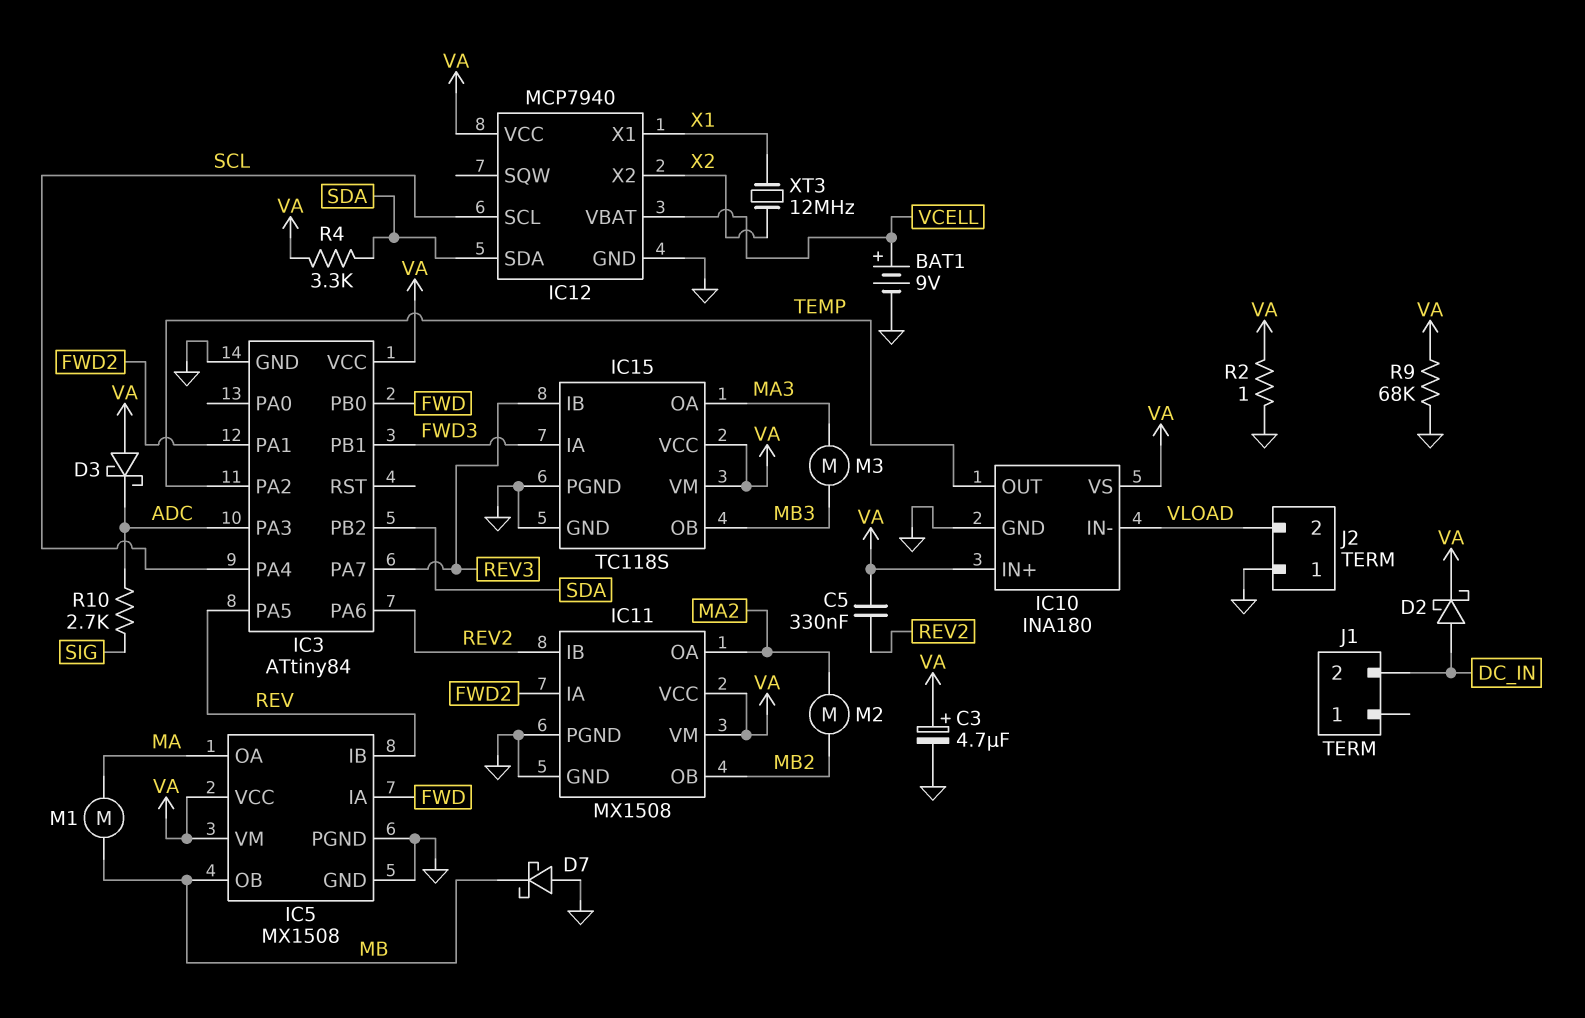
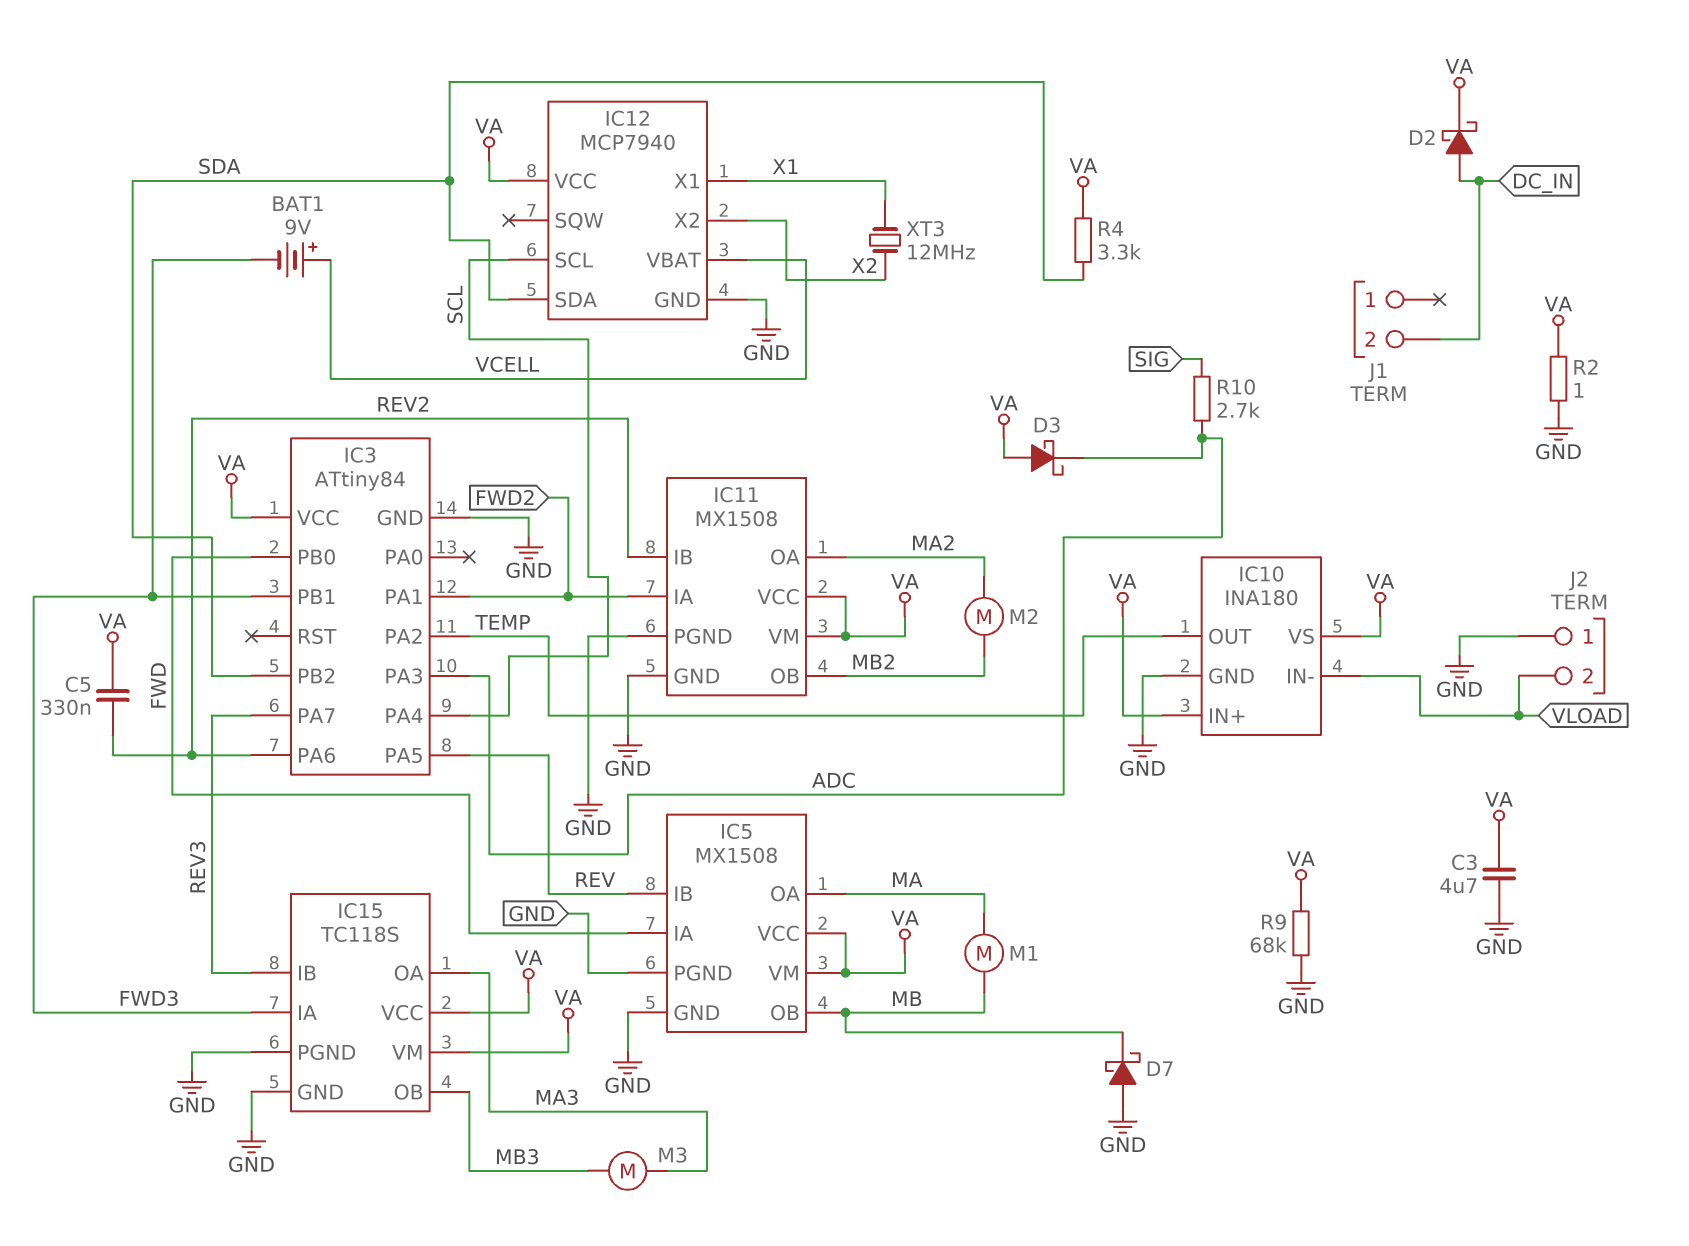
BAT1: 9V (plus VCELL, minus GND) -> 9V (plus VCELL, minus FWD3)
C3: 4.7uF (plus VA, minus GND) -> 4.7uF (GND, VA)

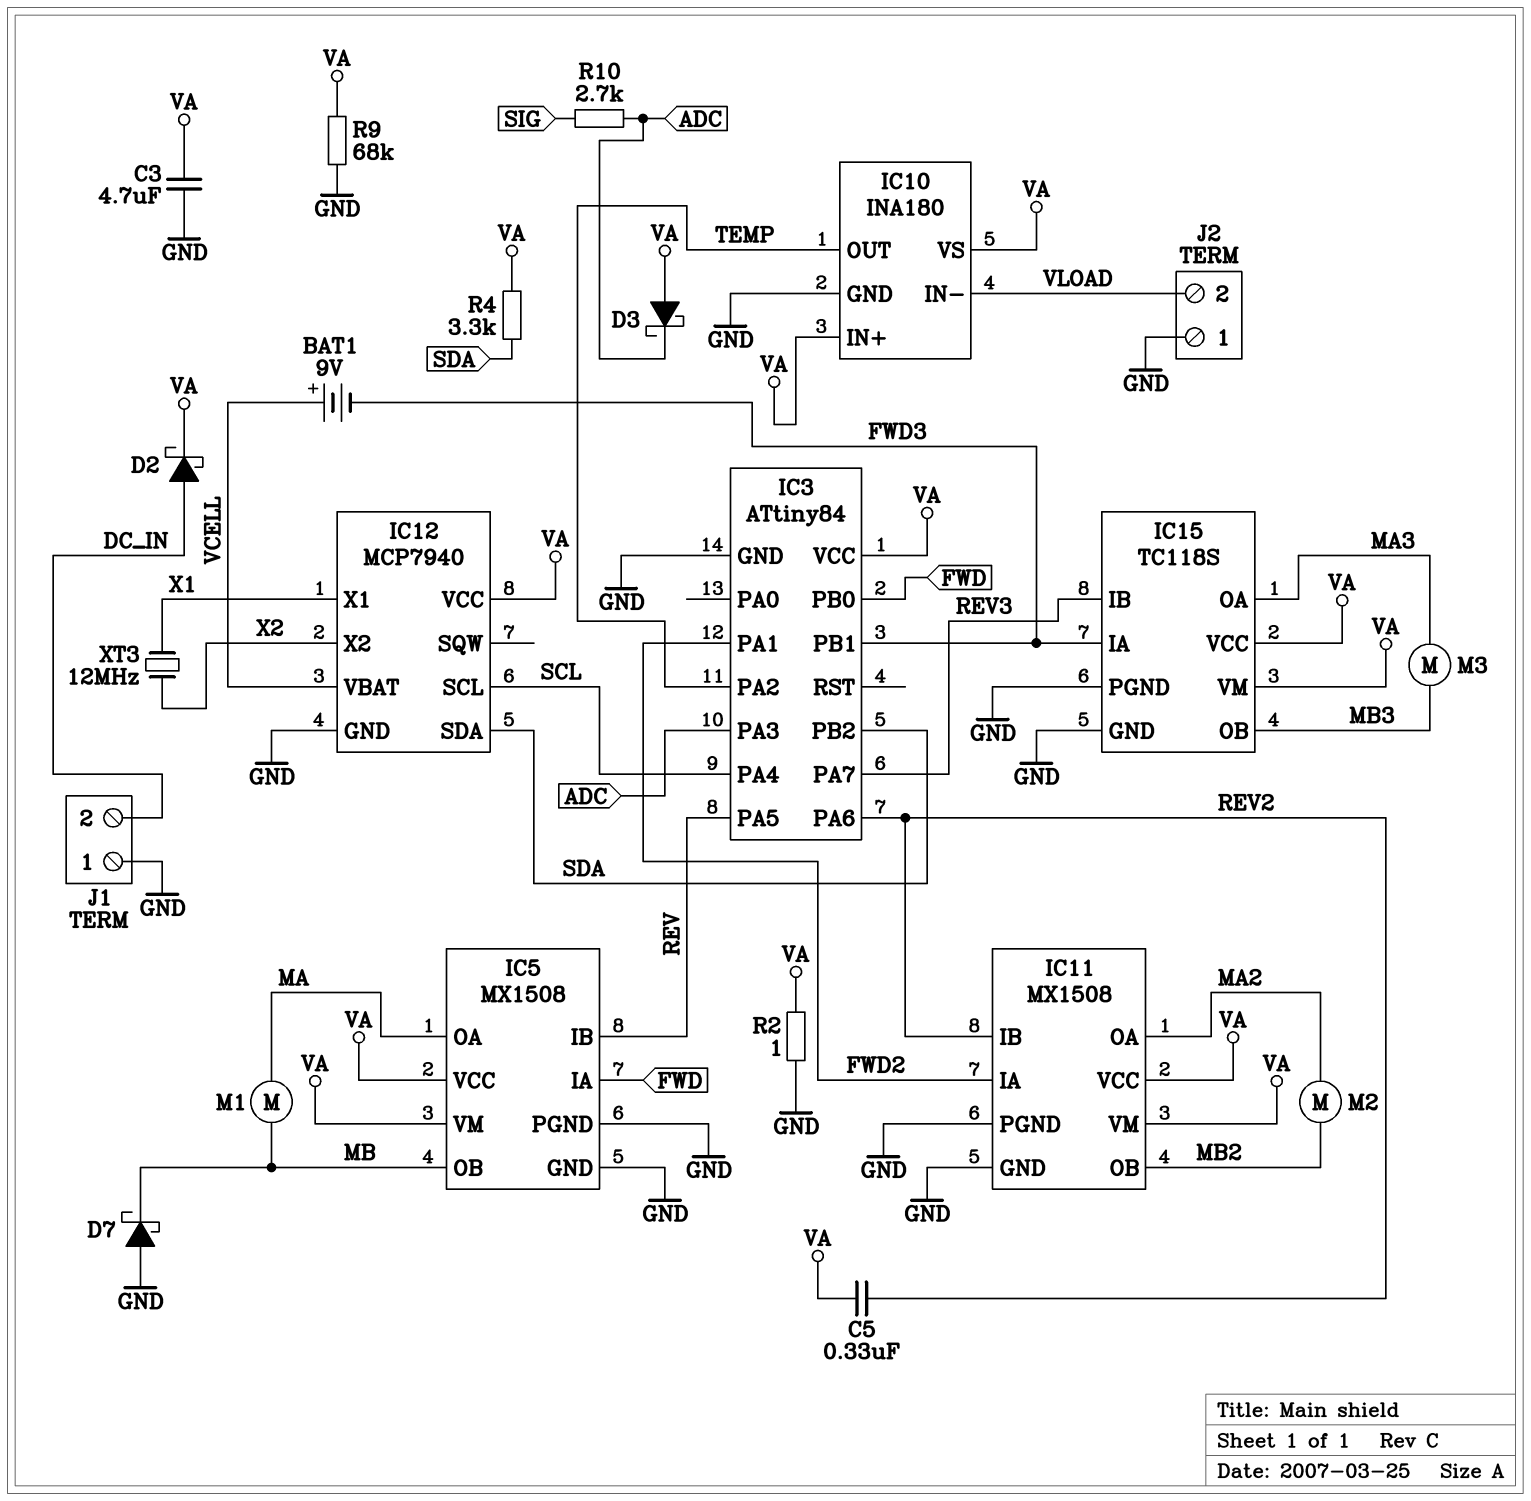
J1 pin 1: none -> GND

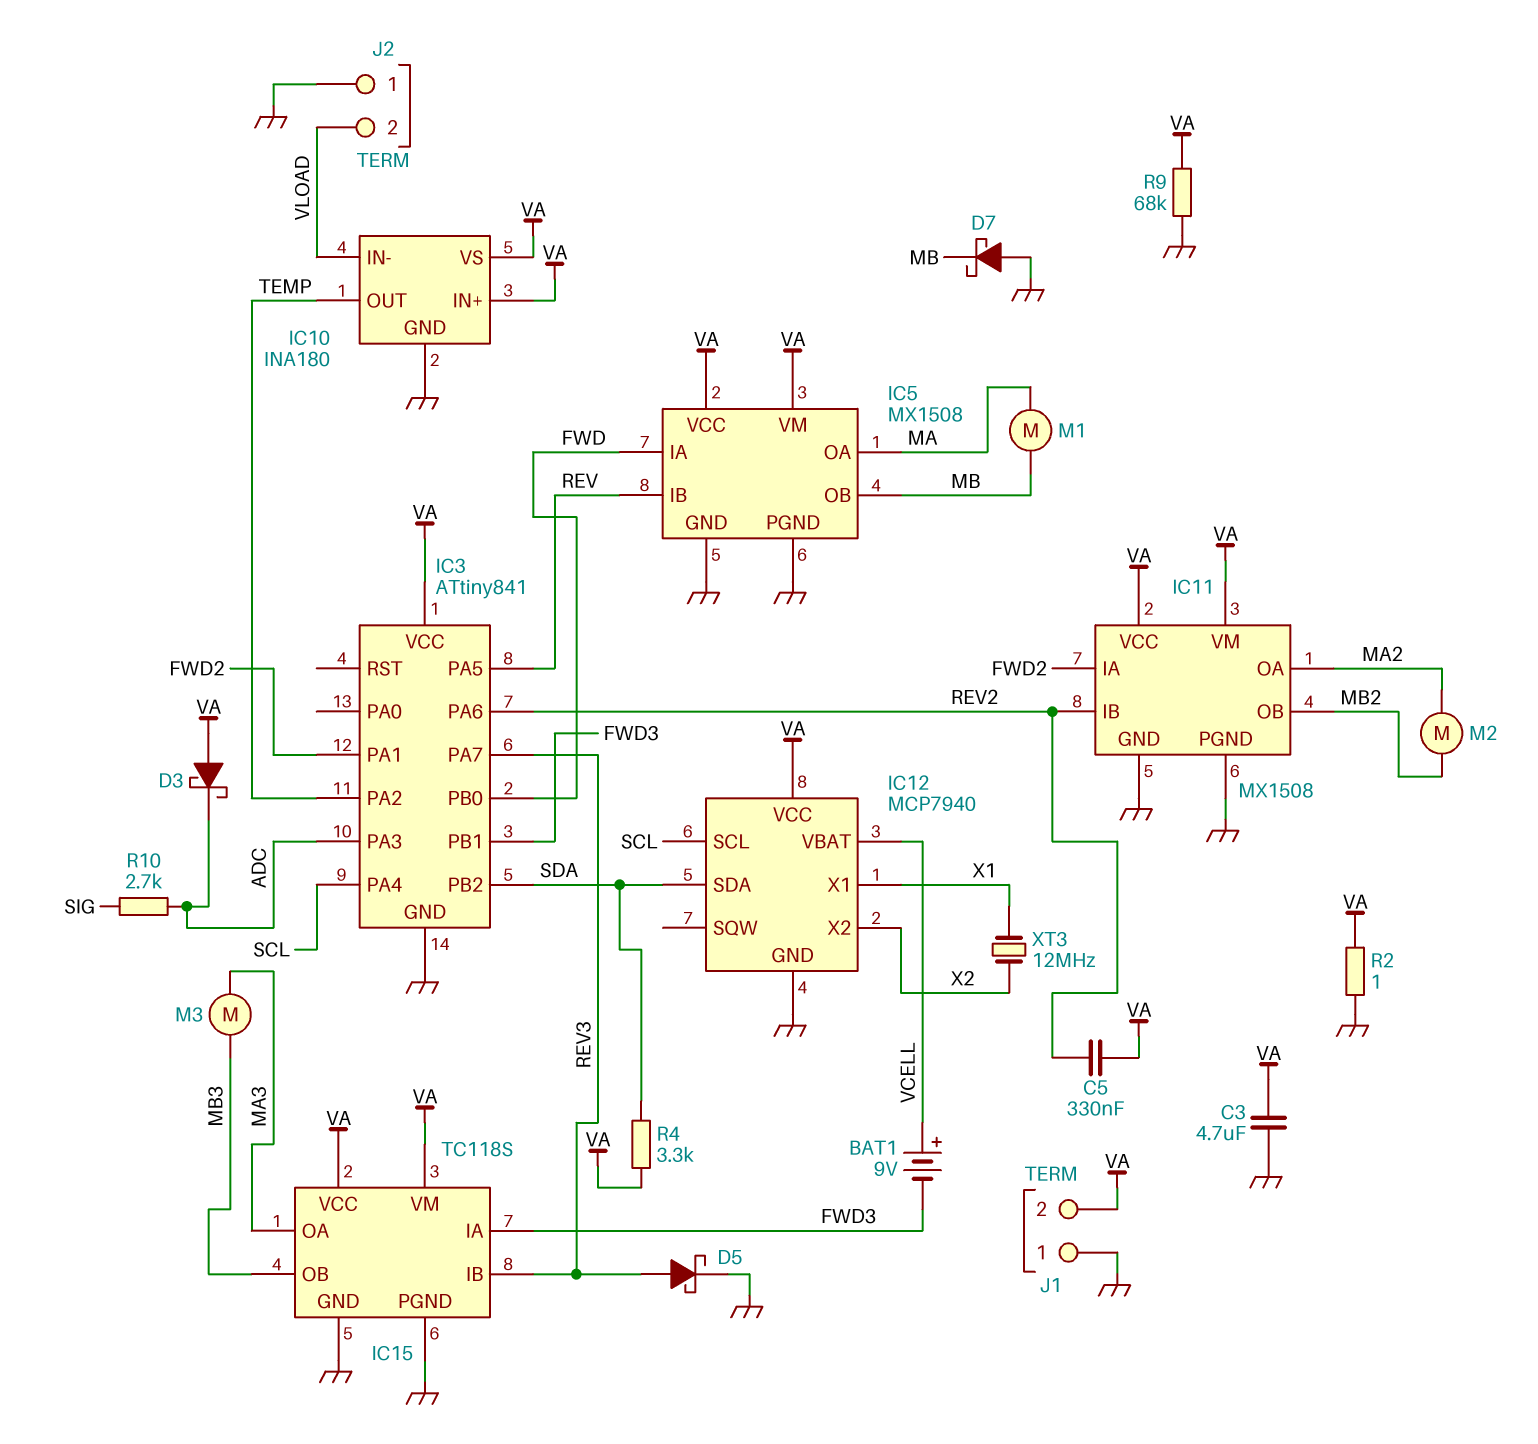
D2: schottky (A DC_IN, K VA) -> none
D5: none -> schottky (A REV3, K GND)
IC3: ATtiny84 -> ATtiny841
J1 pin 2: DC_IN -> VA

